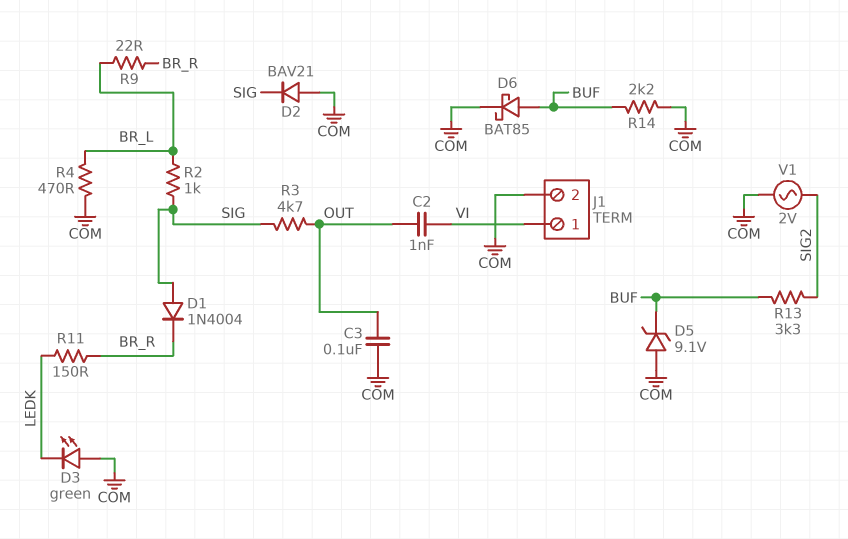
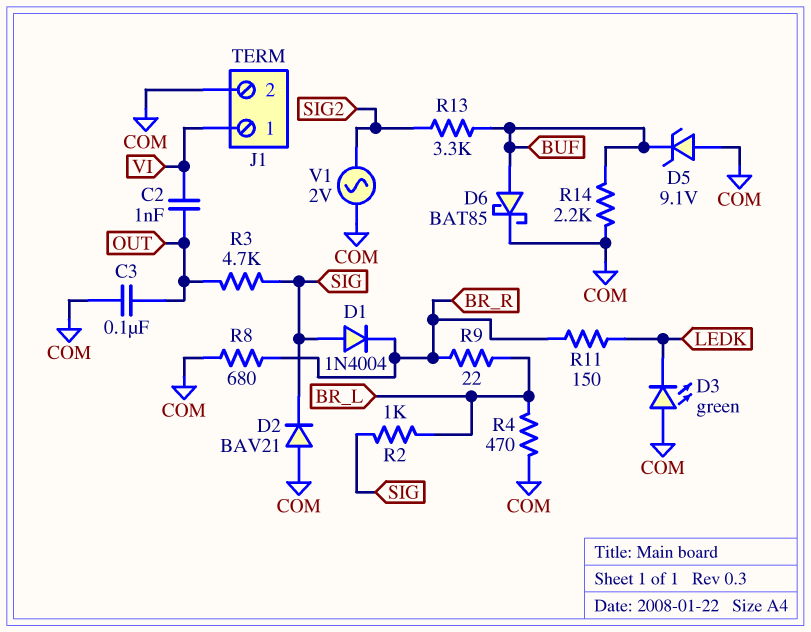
R8: none -> 680 (BR_R, COM)

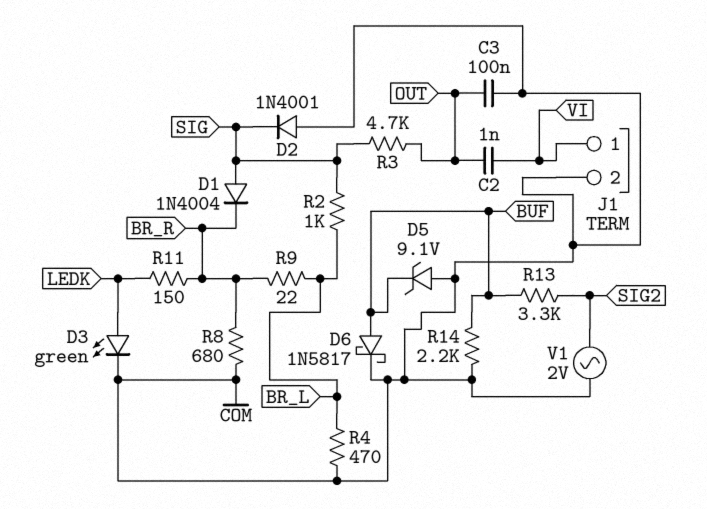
D2: diode BAV21 (A COM, K SIG) -> diode 1N4001 (A COM, K SIG)
D3: LED green (A COM, K LEDK) -> LED green (A LEDK, K COM)
D6: schottky BAT85 (A BUF, K COM) -> schottky 1N5817 (A BUF, K COM)

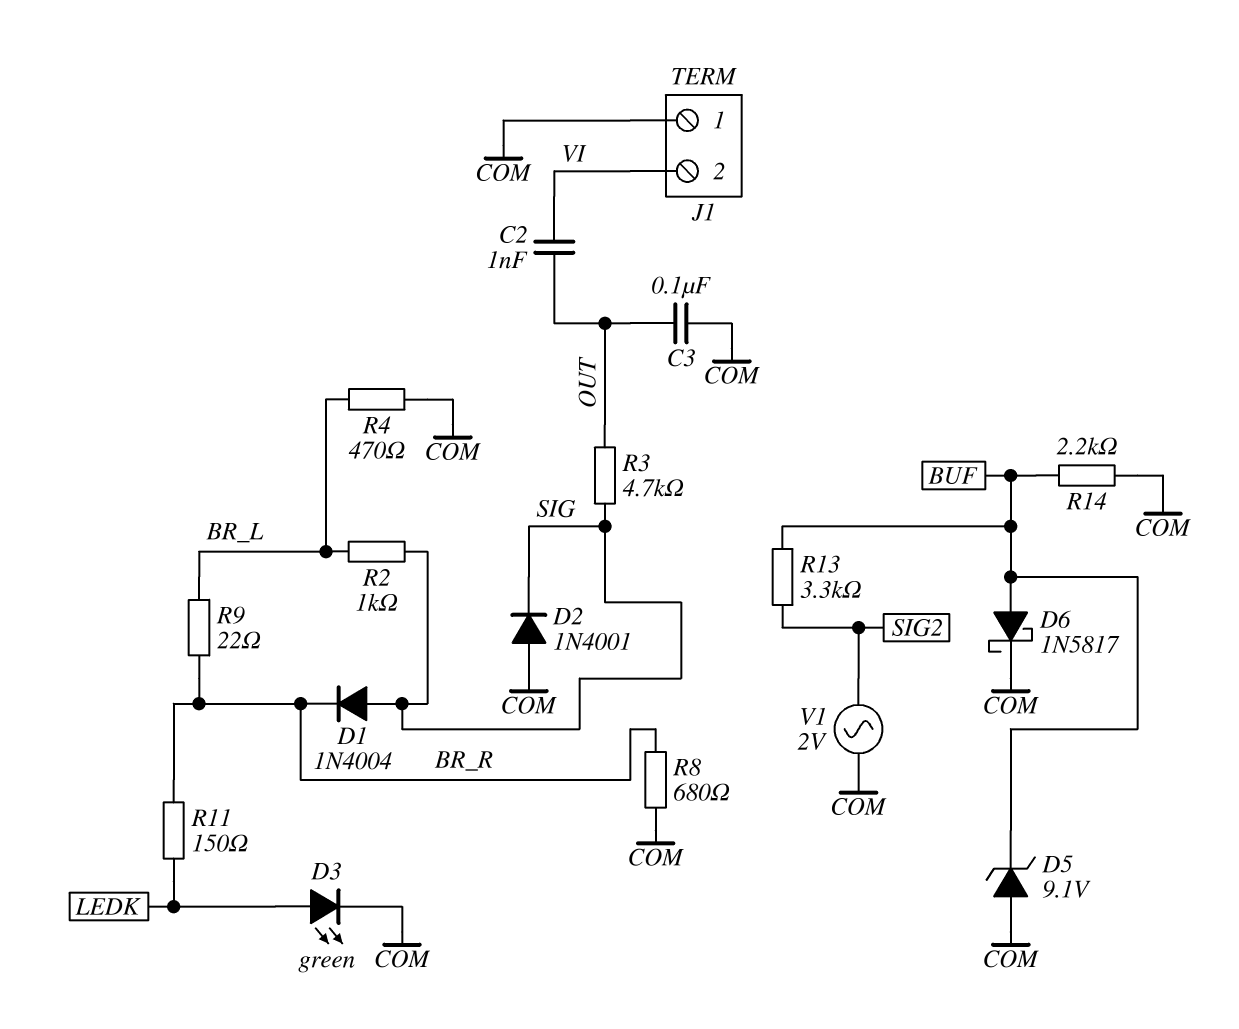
J1 pin 1: VI -> COM
J1 pin 2: COM -> VI

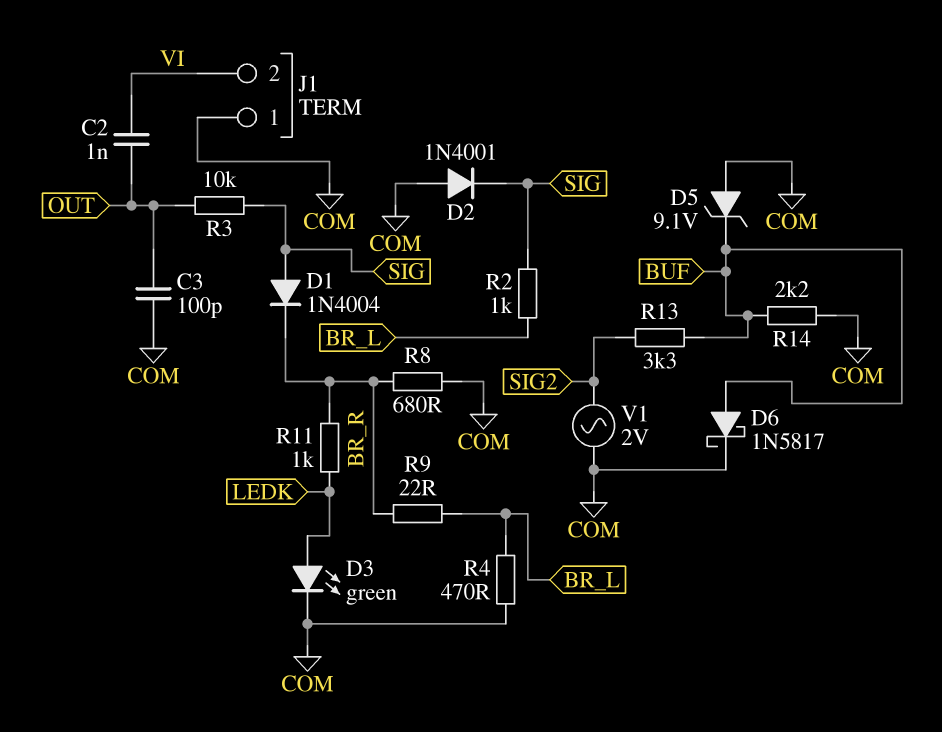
C3: 100nF (COM, OUT) -> 100pF (COM, OUT)
R3: 4.7k (OUT, SIG) -> 10k (OUT, SIG)
R11: 150 (BR_R, LEDK) -> 1k (BR_R, LEDK)

